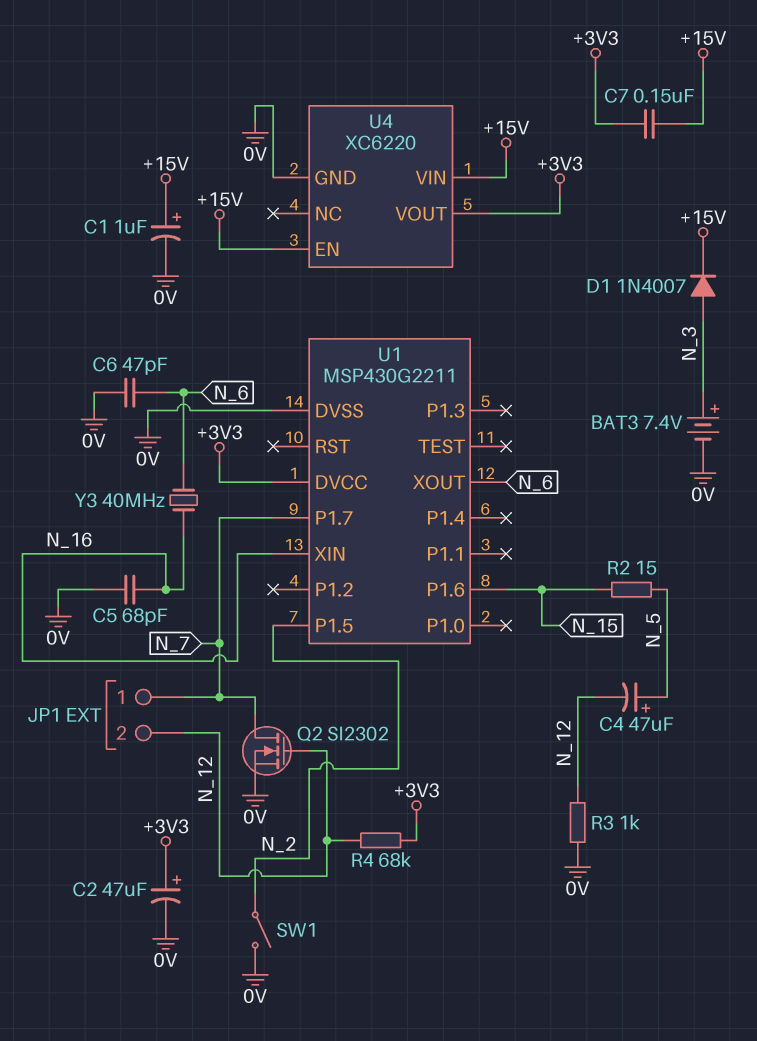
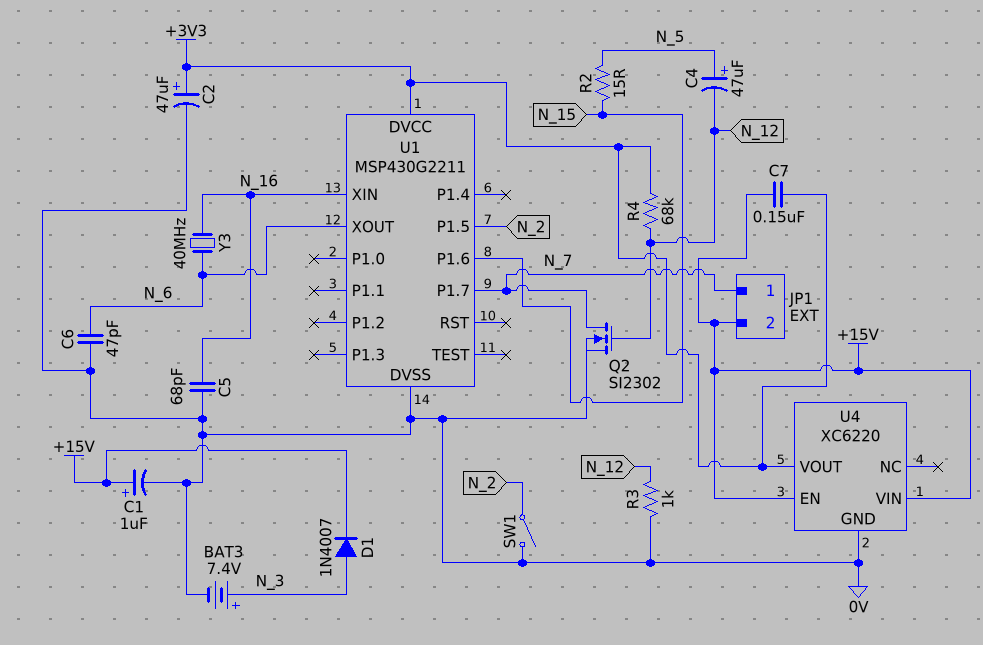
JP1 pin 2: N_12 -> +15V

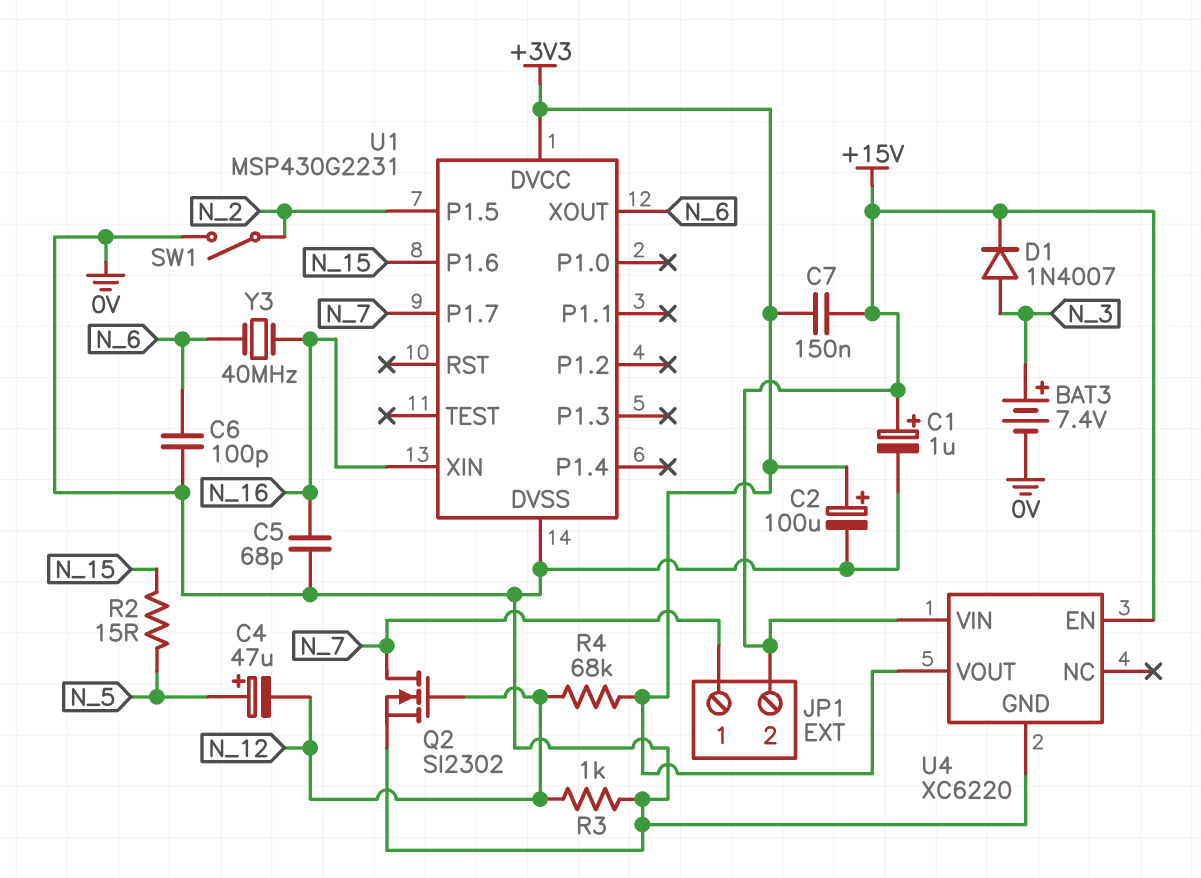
C2: 47uF (plus +3V3, minus 0V) -> 100uF (plus +3V3, minus 0V)
C6: 47pF (0V, N_6) -> 100pF (0V, N_6)
U1: MSP430G2211 -> MSP430G2231

